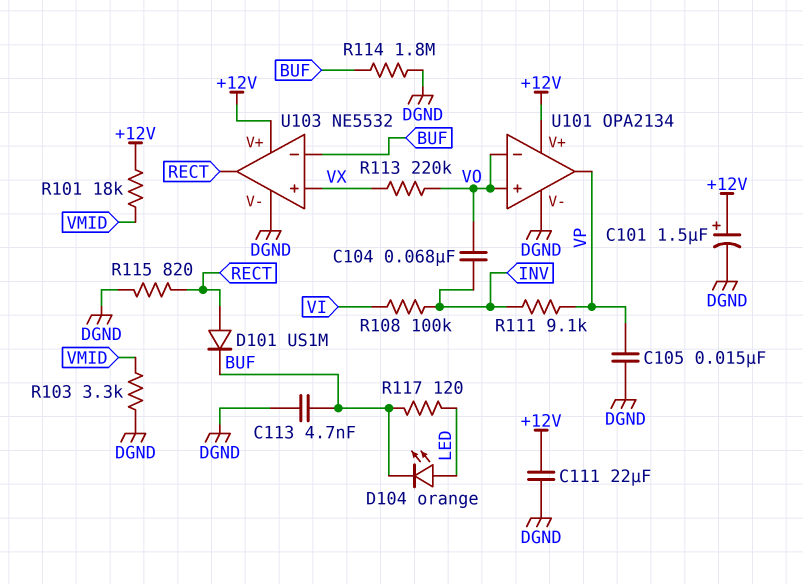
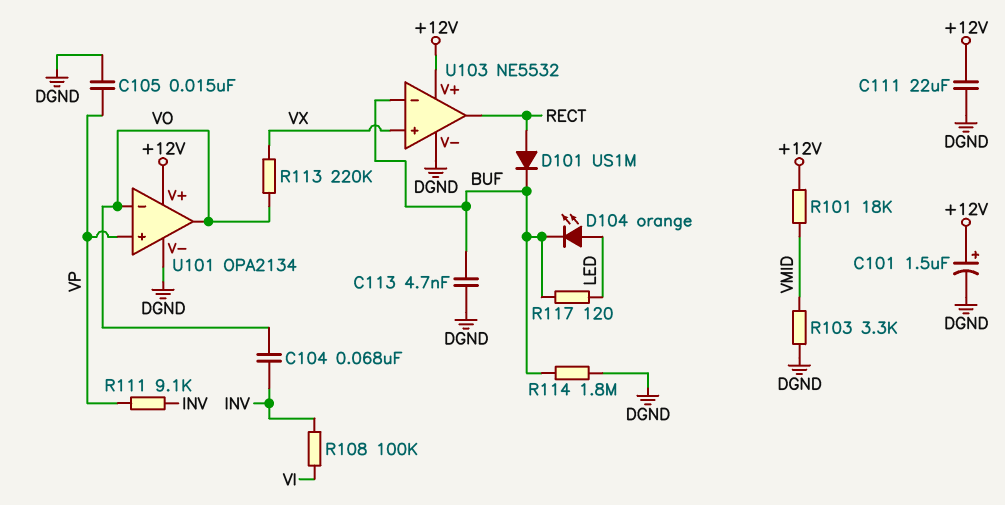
R115: 820 (DGND, RECT) -> none
U101 pin in+: VO -> VP
U101 pin out: VP -> VO

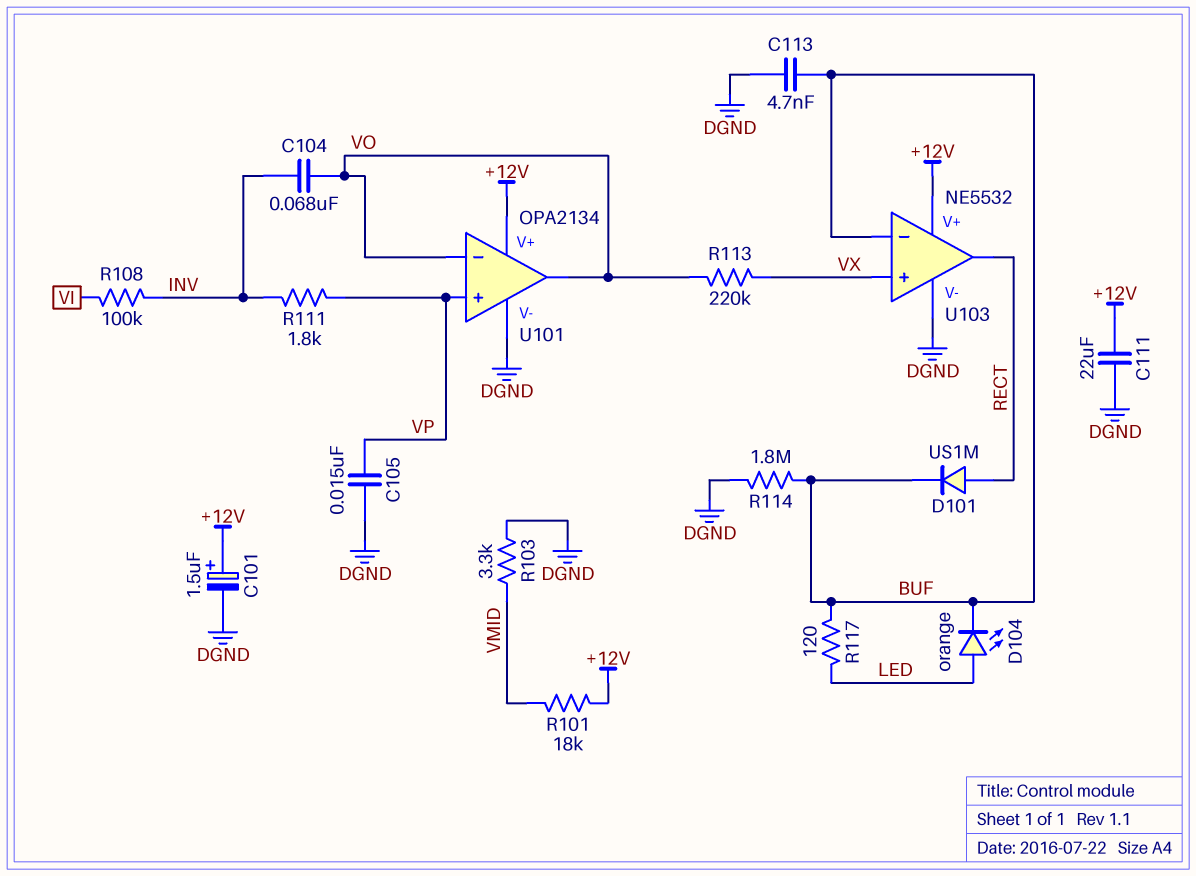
R111: 9.1k (INV, VP) -> 1.8k (INV, VP)

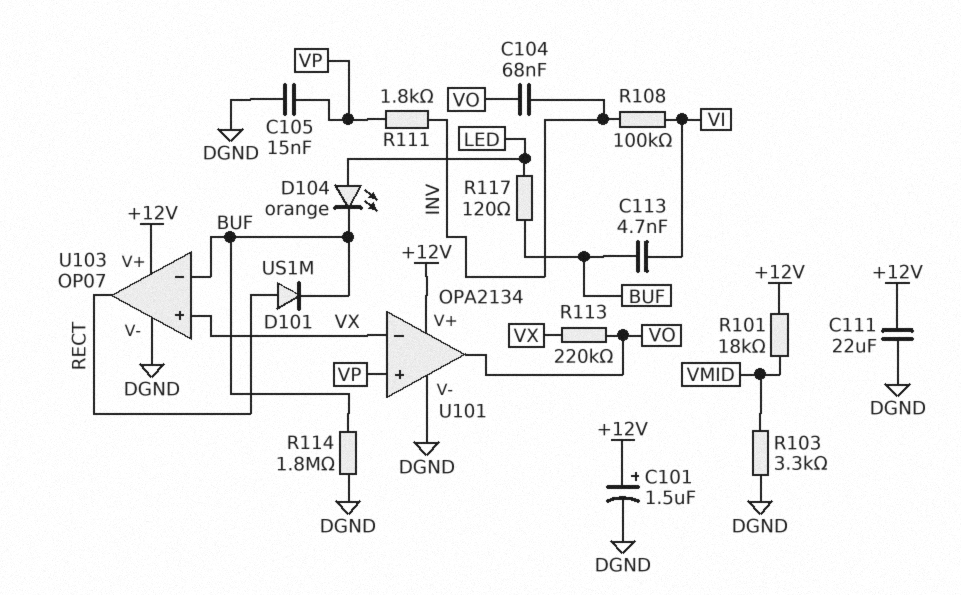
C113: 4.7nF (BUF, DGND) -> 4.7nF (BUF, VI)
U101 pin in-: VO -> VX
U103: NE5532 -> OP07

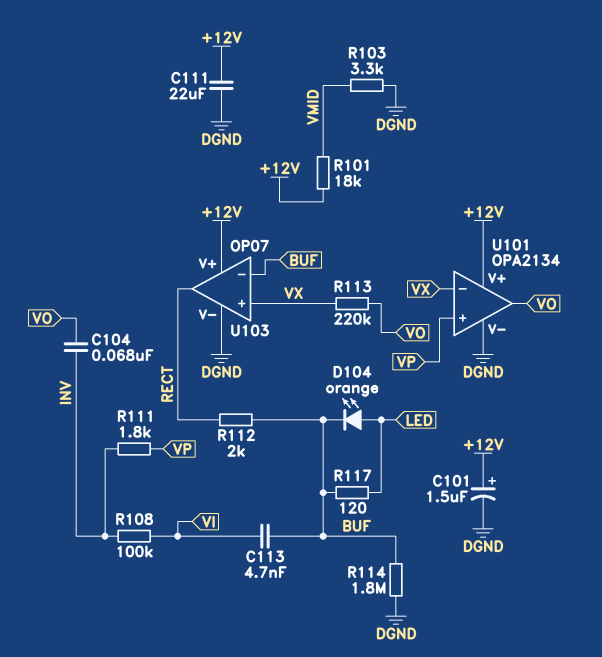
C105: 15nF (DGND, VP) -> none
D101: diode US1M (A RECT, K BUF) -> none
R112: none -> 2k (BUF, RECT)

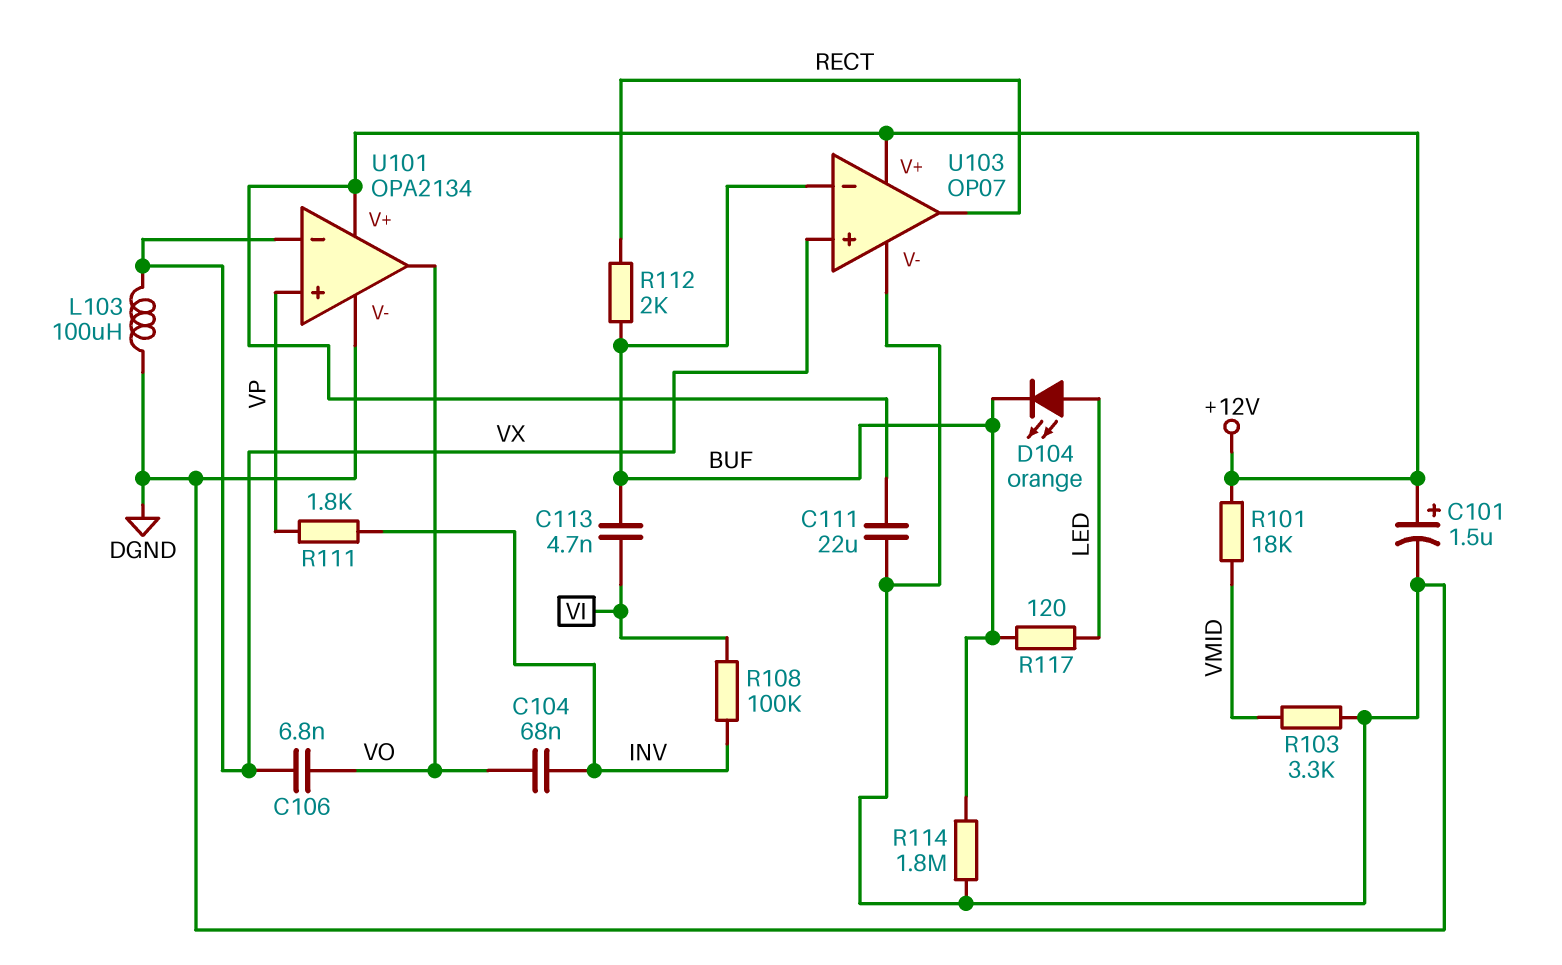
C106: none -> 6.8nF (VO, VX)
L103: none -> 100uH (DGND, VX)
R113: 220k (VO, VX) -> none

